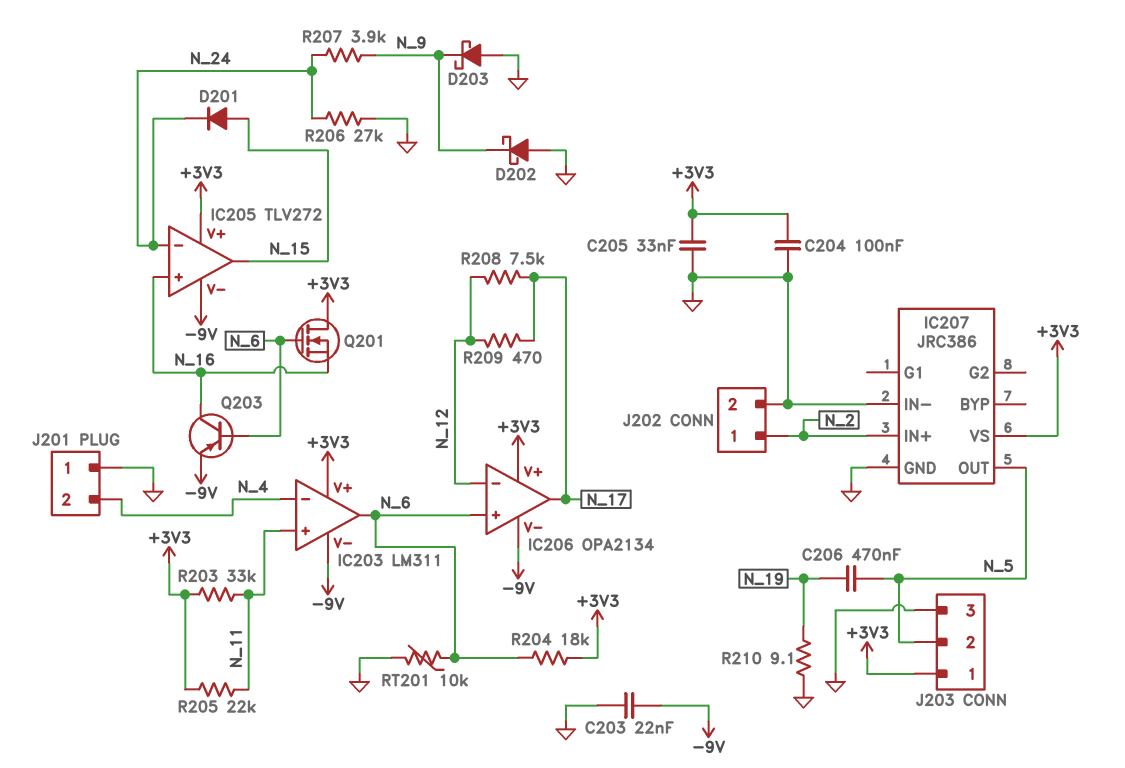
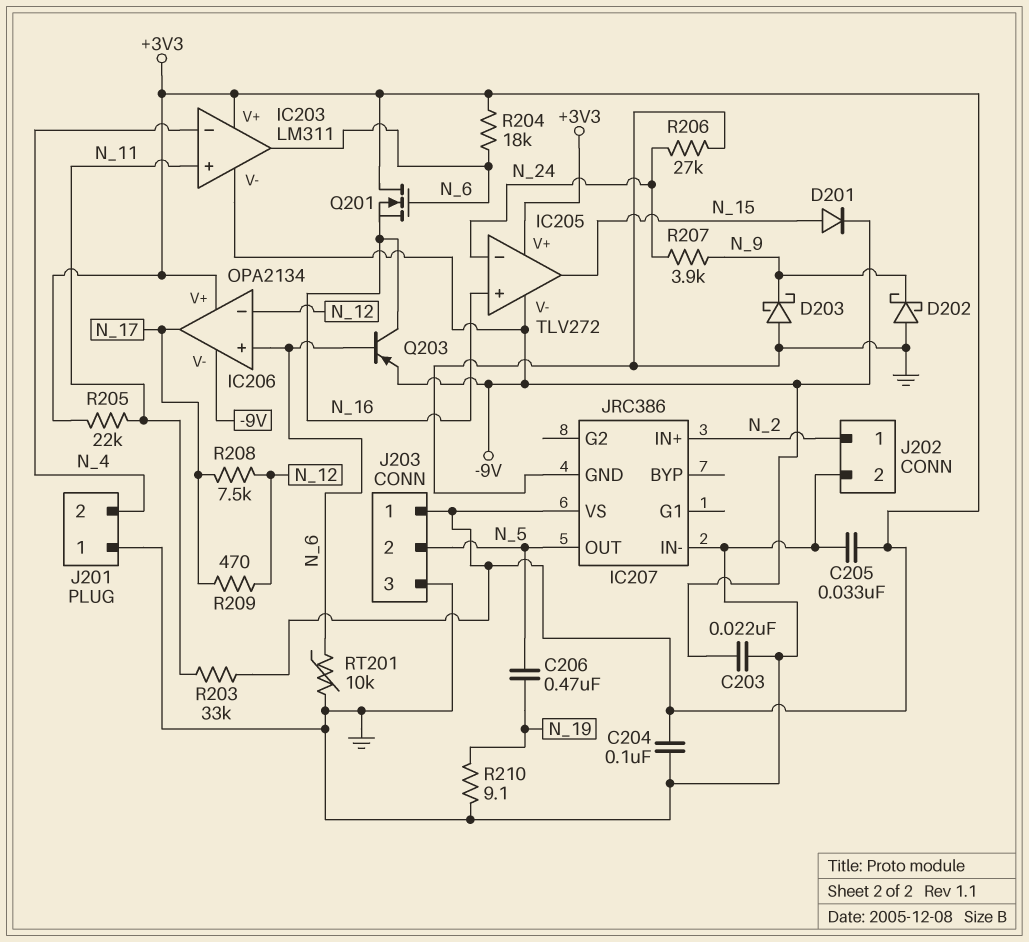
D201: diode (A N_15, K N_24) -> diode (A N_15, K -9V)

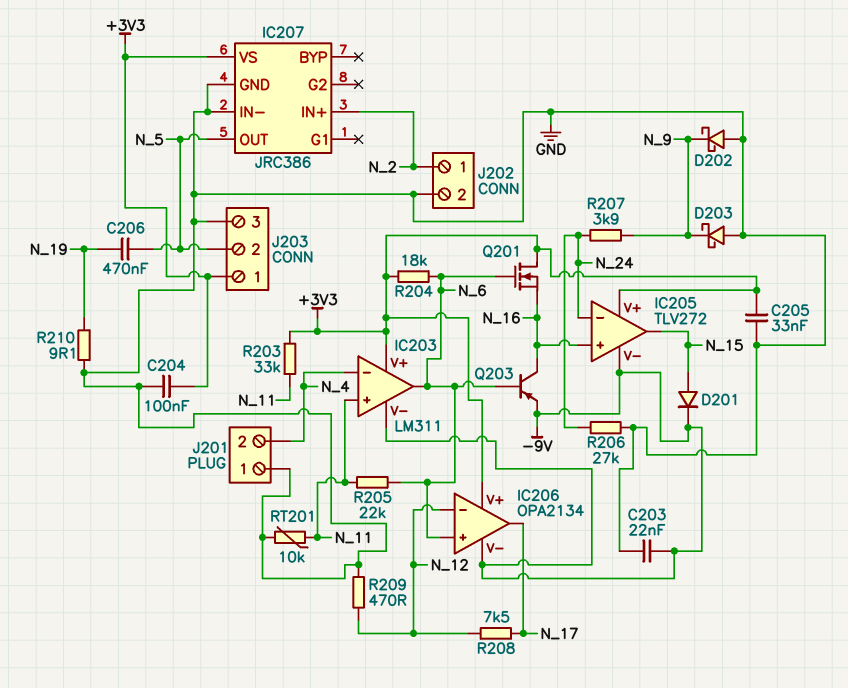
R205: 22k (+3V3, N_11) -> 22k (N_6, N_11)
R209: 470 (N_12, N_17) -> 470 (GND, N_12)
RT201: 10k (GND, N_6) -> 10k (GND, N_11)

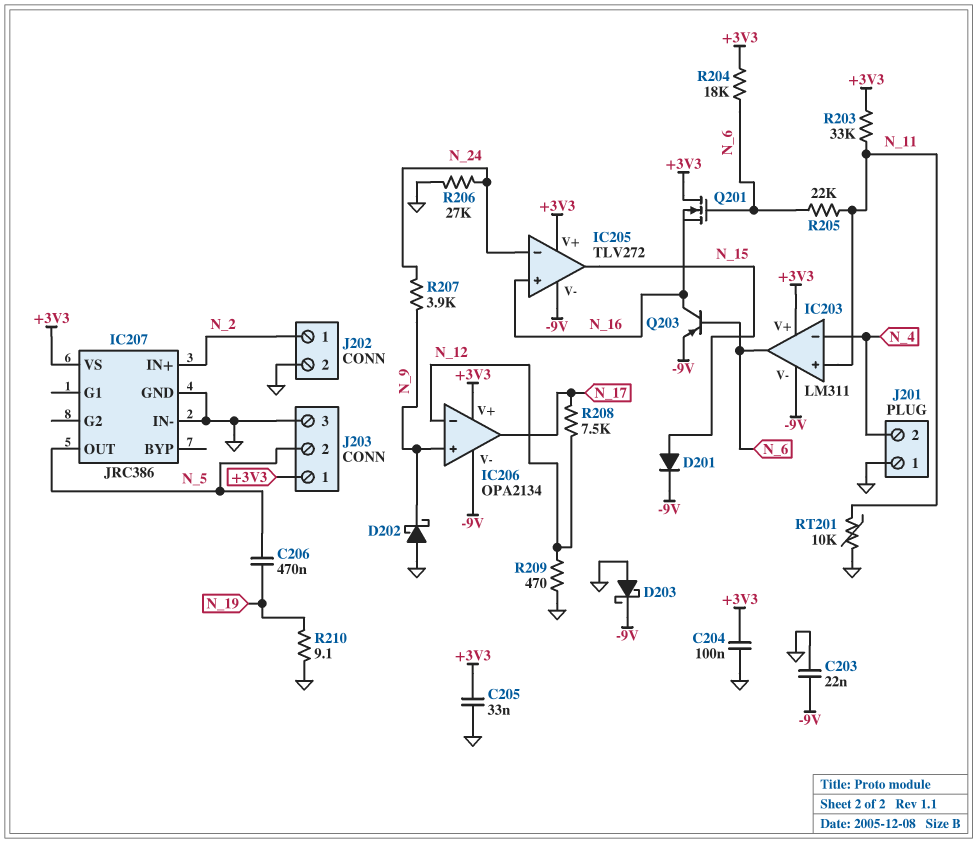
D203: schottky (A GND, K N_9) -> schottky (A GND, K -9V)
IC206 pin in+: N_6 -> N_9

